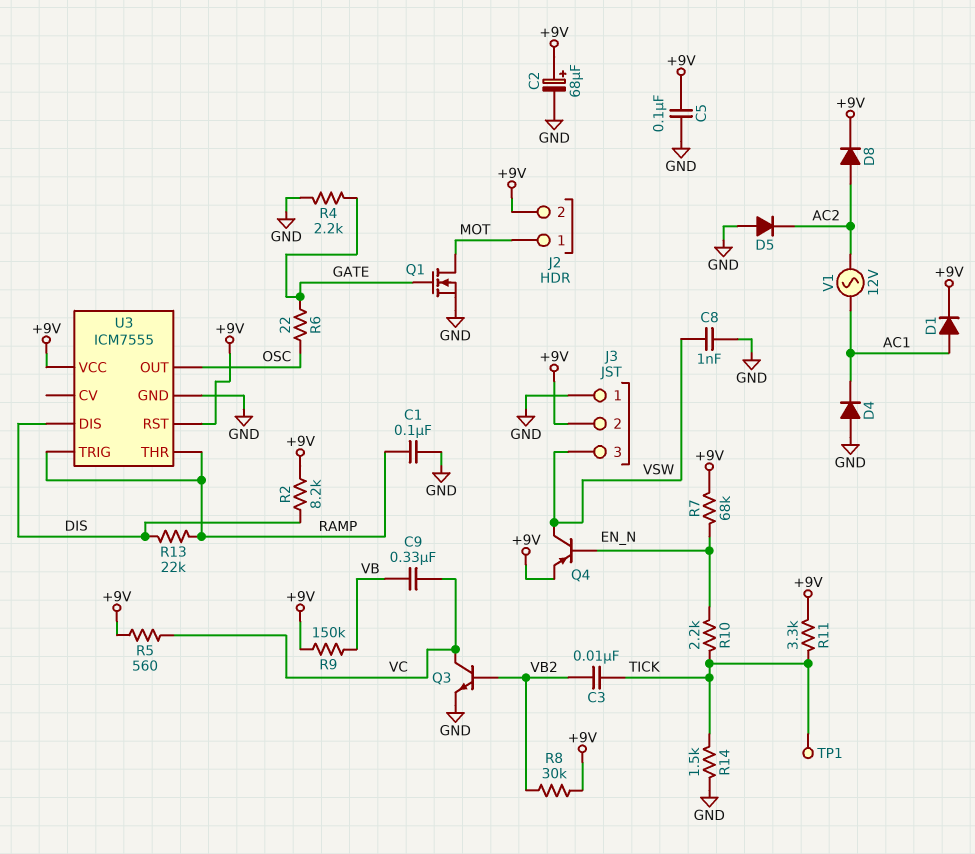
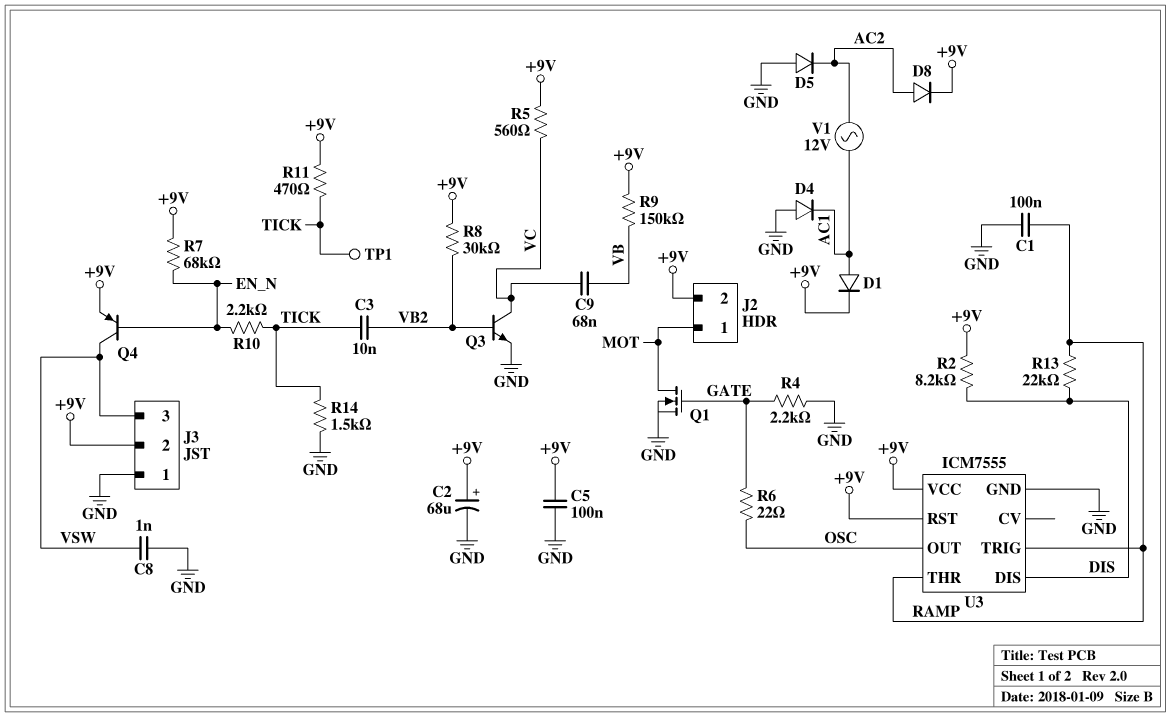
C9: 330nF (VB, VC) -> 68nF (VB, VC)
R11: 3.3k (+9V, TICK) -> 470 (+9V, TICK)

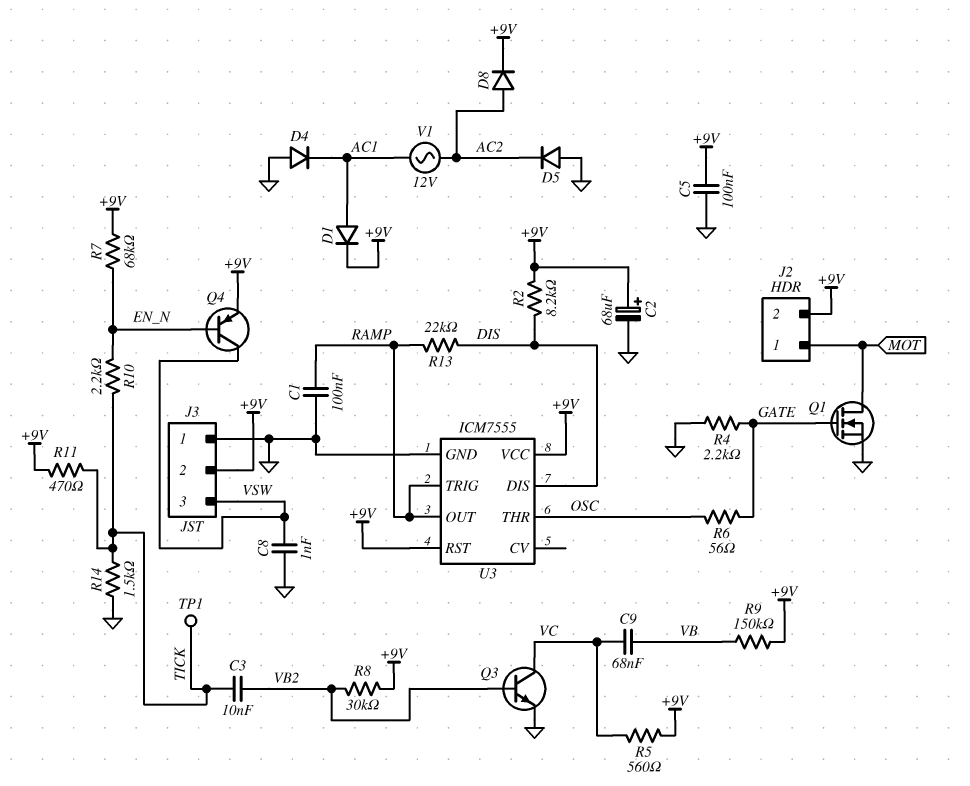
R6: 22 (GATE, OSC) -> 56 (GATE, OSC)
U3 pin OUT: OSC -> RAMP
U3 pin THR: RAMP -> OSC

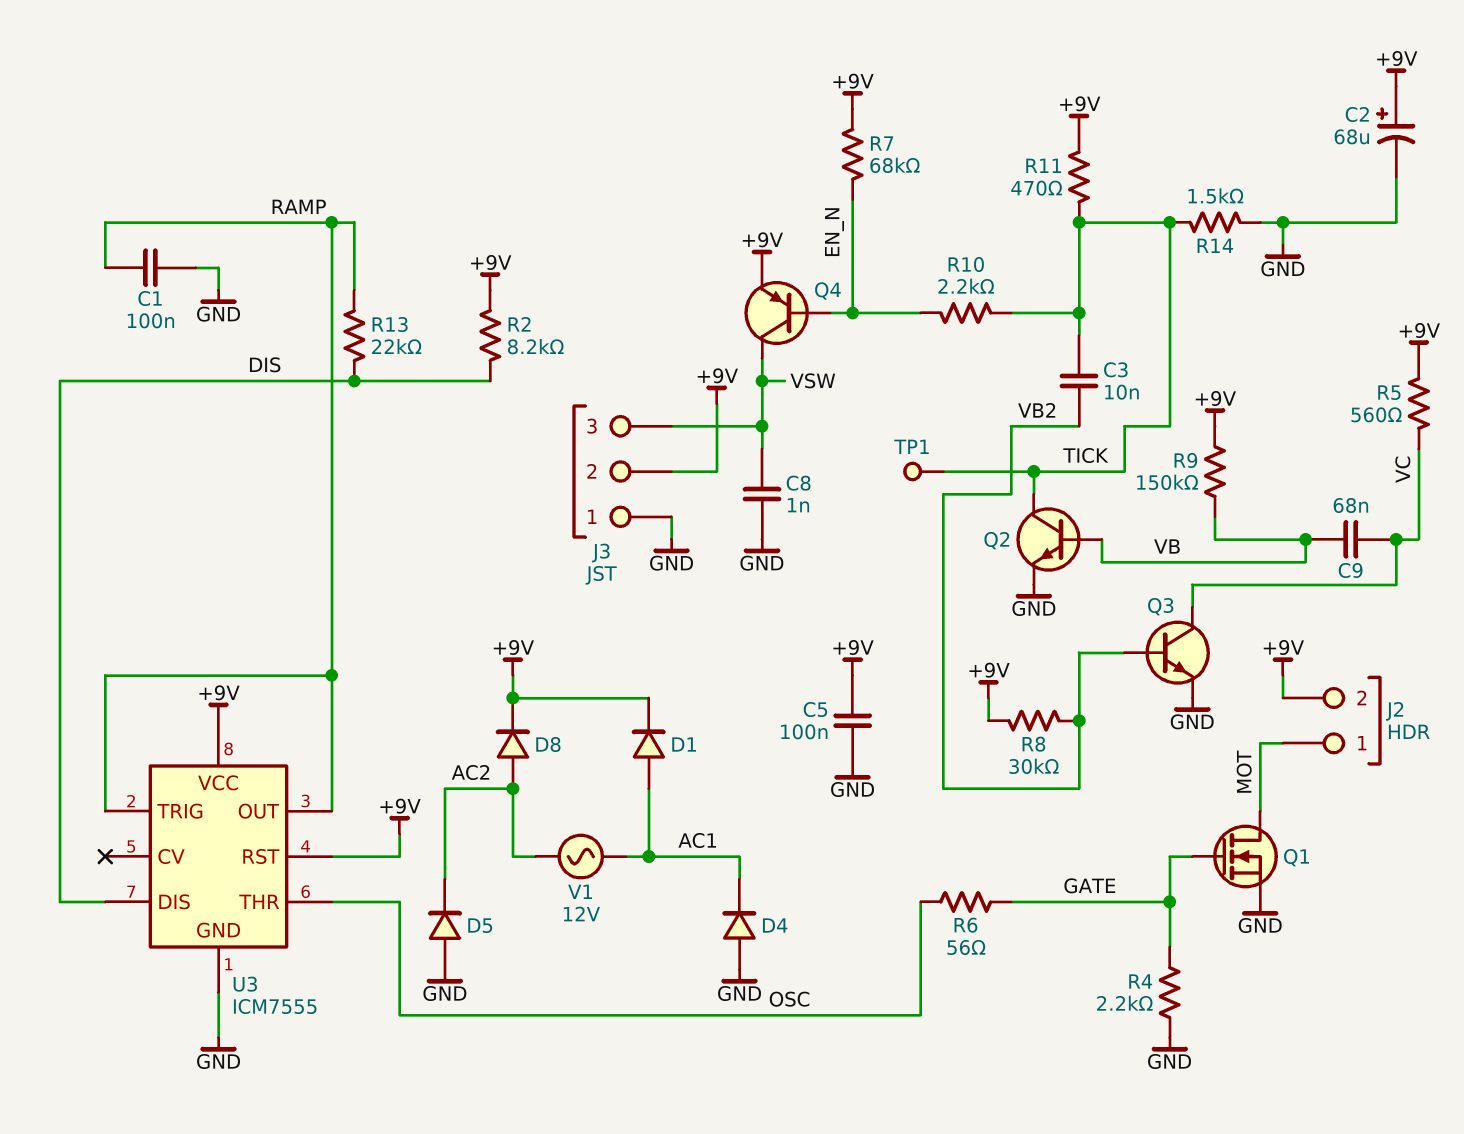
Q2: none -> NPN (B VB, C TICK, E GND)

